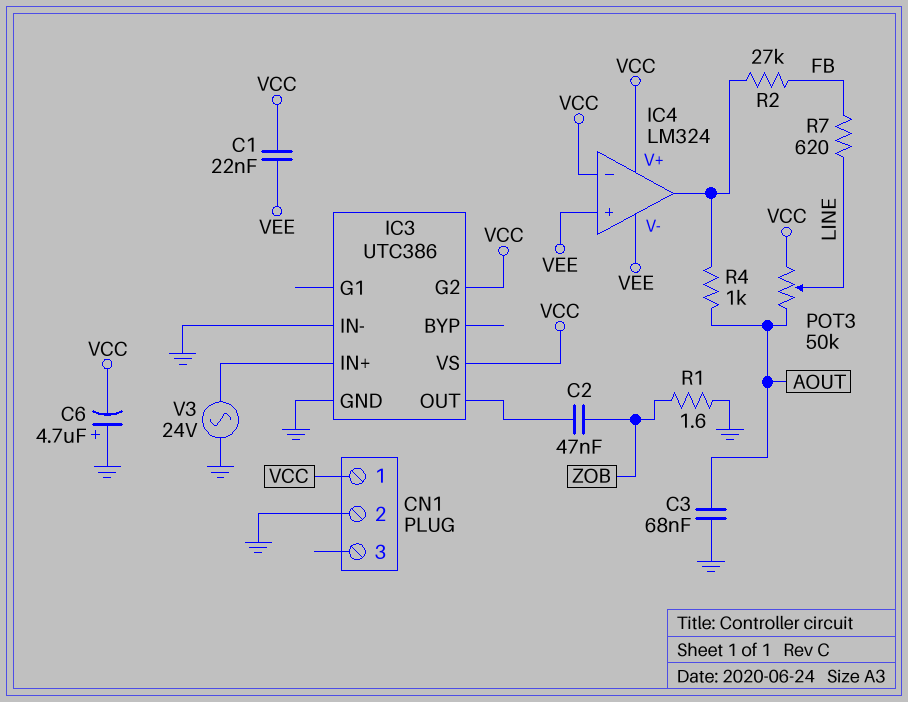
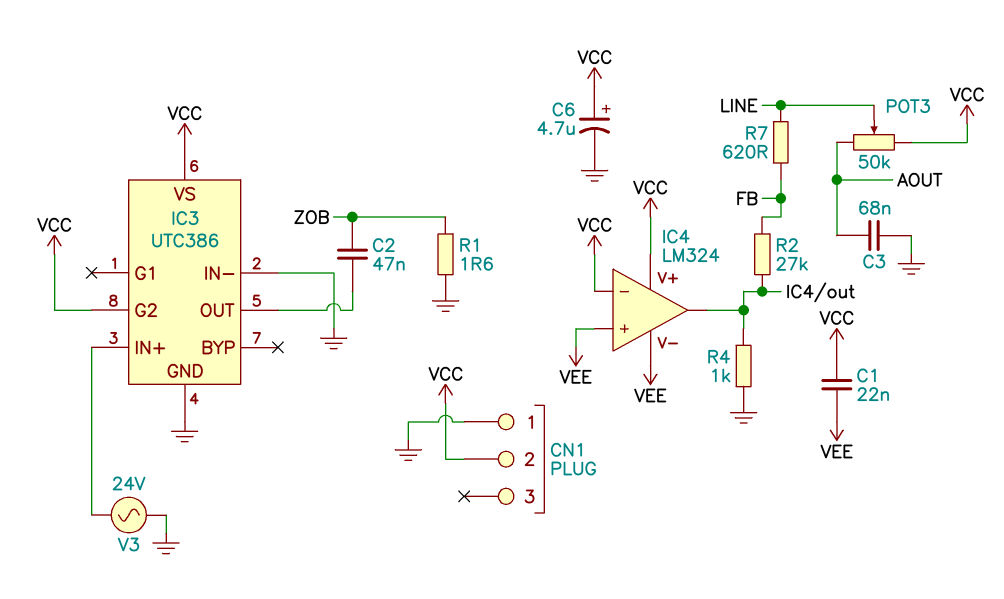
C6: 4.7uF (plus GND, minus VCC) -> 4.7uF (plus VCC, minus GND)
CN1 pin 1: VCC -> GND
CN1 pin 2: GND -> VCC
R4: 1k (AOUT, IC4/out) -> 1k (GND, IC4/out)

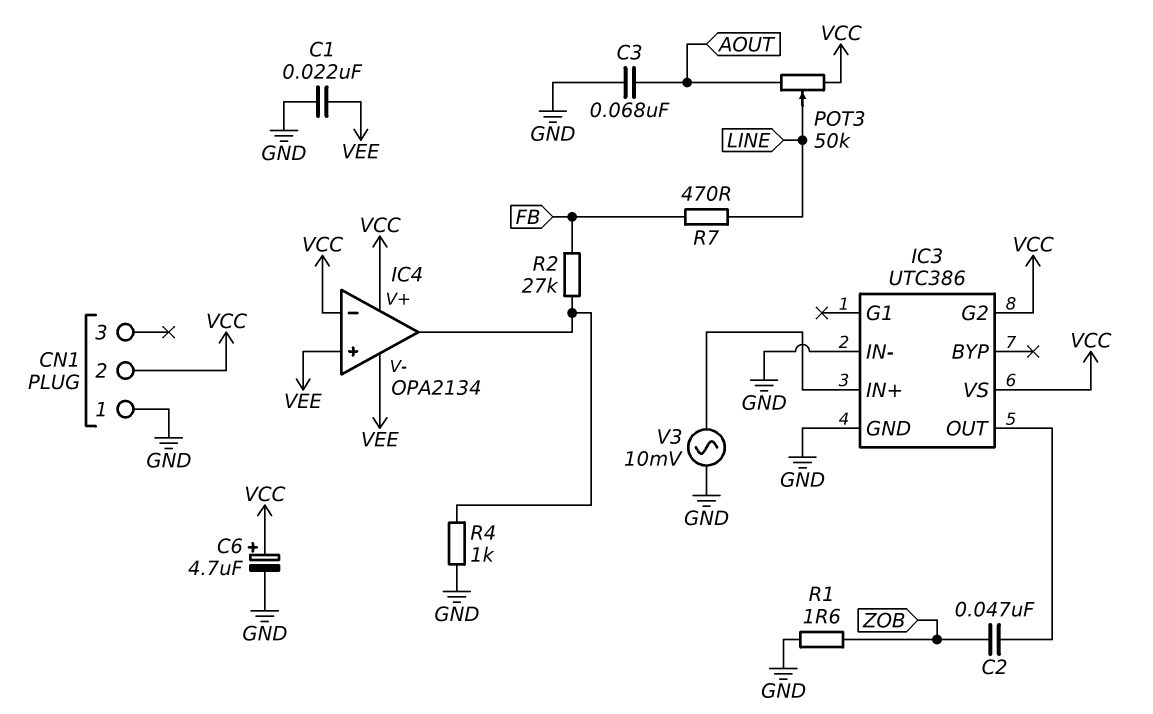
C1: 22nF (VCC, VEE) -> 22nF (GND, VEE)
IC4: LM324 -> OPA2134
R7: 620 (FB, LINE) -> 470 (FB, LINE)
V3: AC 24V (GND, IC3/IN+) -> AC 10mV (GND, IC3/IN+)

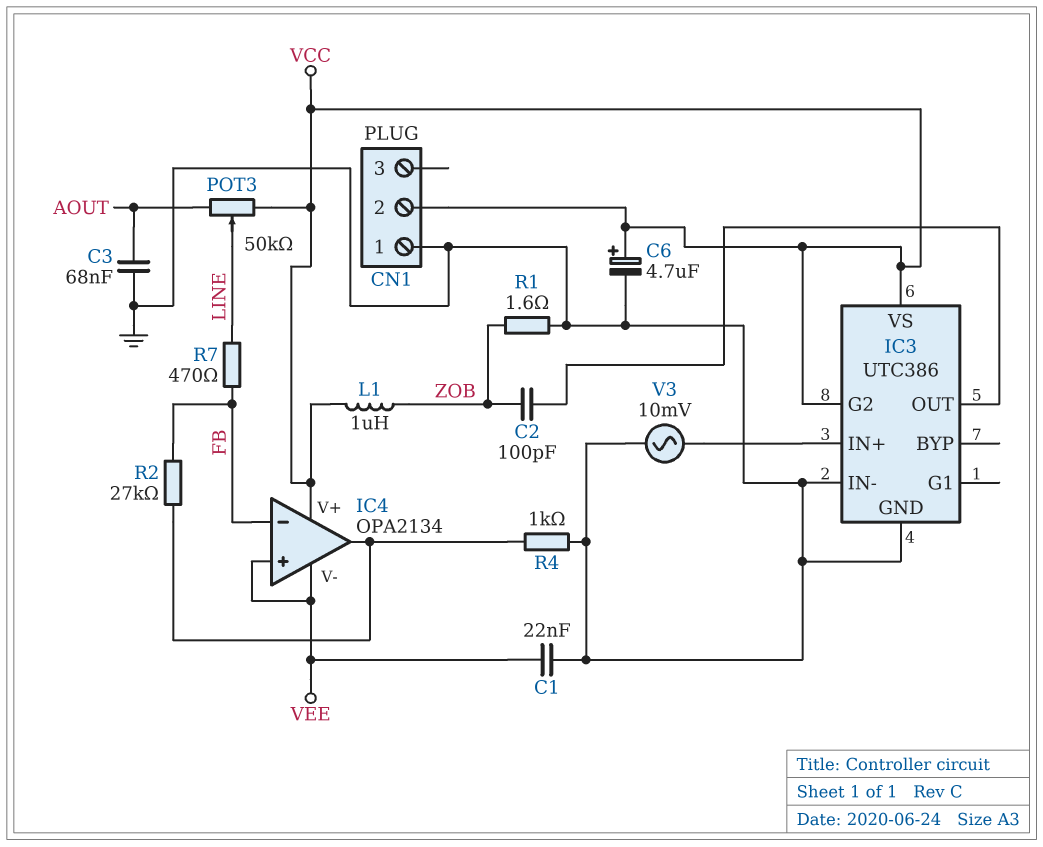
C2: 47nF (IC3/OUT, ZOB) -> 100pF (IC3/OUT, ZOB)
IC4 pin in-: VCC -> FB
L1: none -> 1uH (VCC, ZOB)

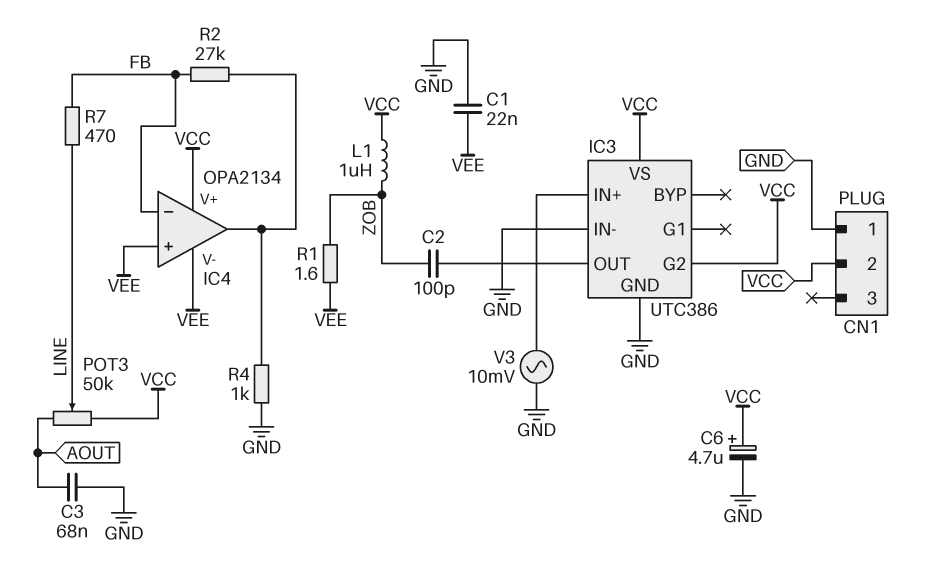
R1: 1.6 (GND, ZOB) -> 1.6 (VEE, ZOB)

